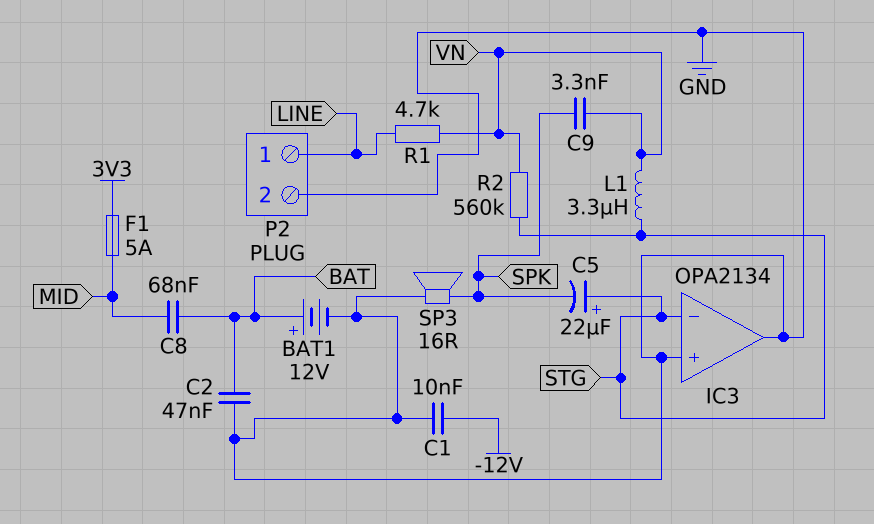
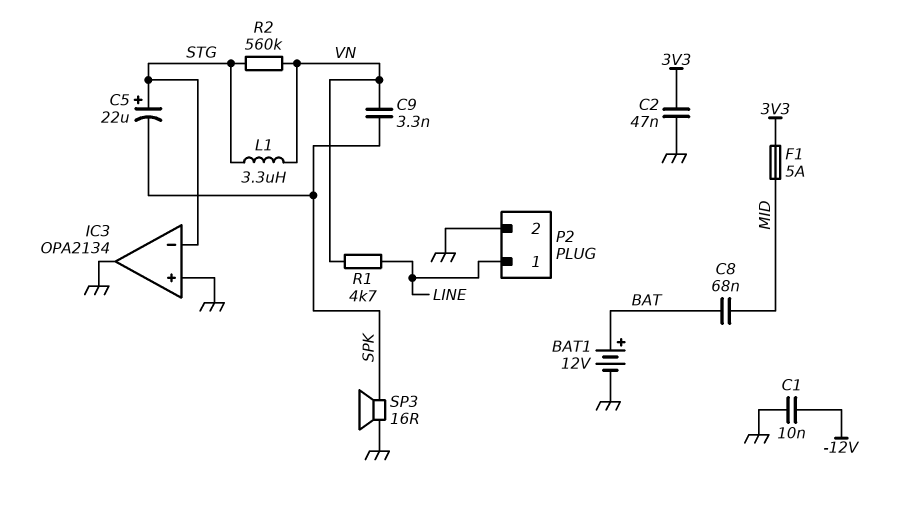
C2: 47nF (BAT, GND) -> 47nF (3V3, GND)

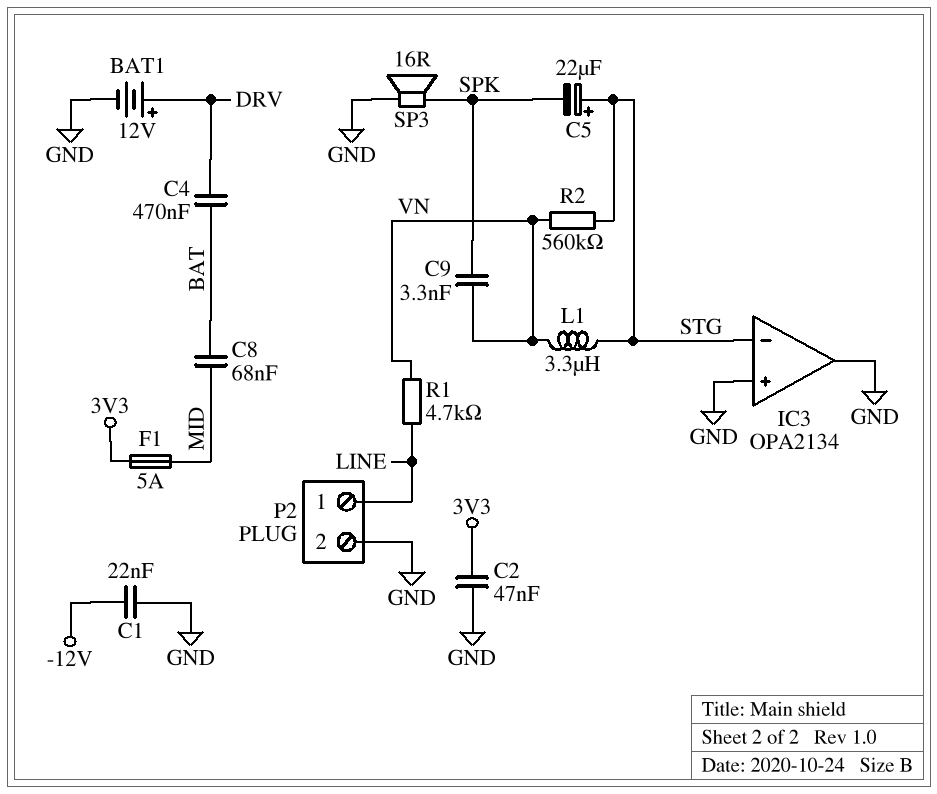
BAT1: 12V (plus BAT, minus GND) -> 12V (plus DRV, minus GND)
C1: 10nF (-12V, GND) -> 22nF (-12V, GND)
C4: none -> 470nF (BAT, DRV)

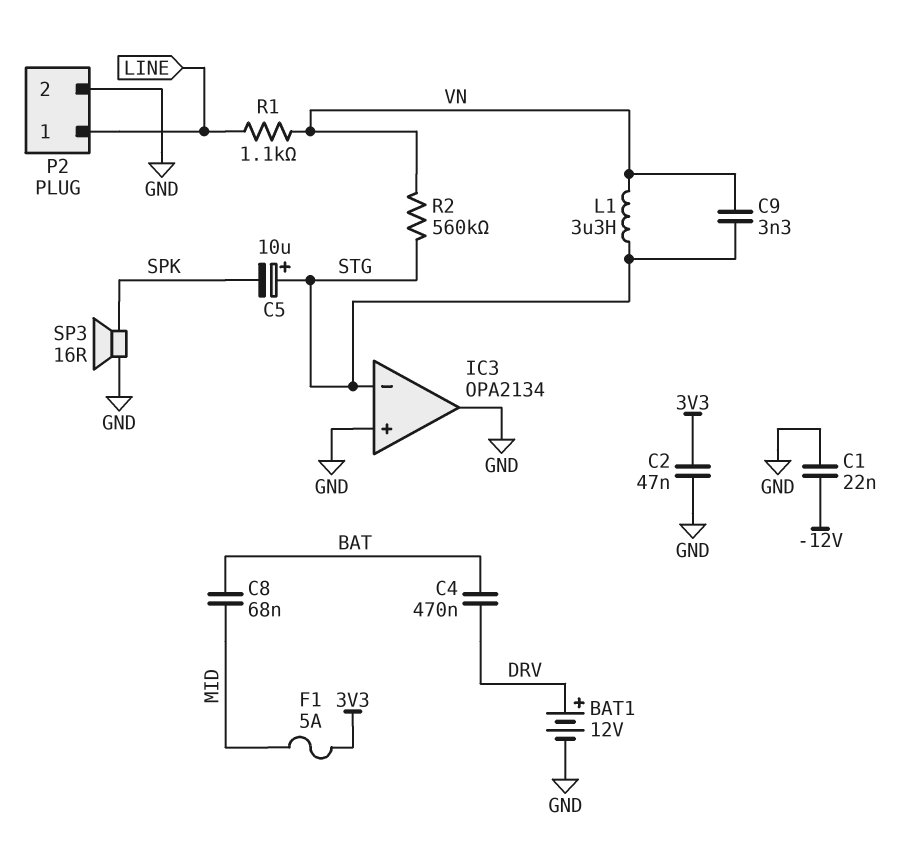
C5: 22uF (plus STG, minus SPK) -> 10uF (plus STG, minus SPK)
C9: 3.3nF (SPK, VN) -> 3.3nF (STG, VN)
R1: 4.7k (LINE, VN) -> 1.1k (LINE, VN)

